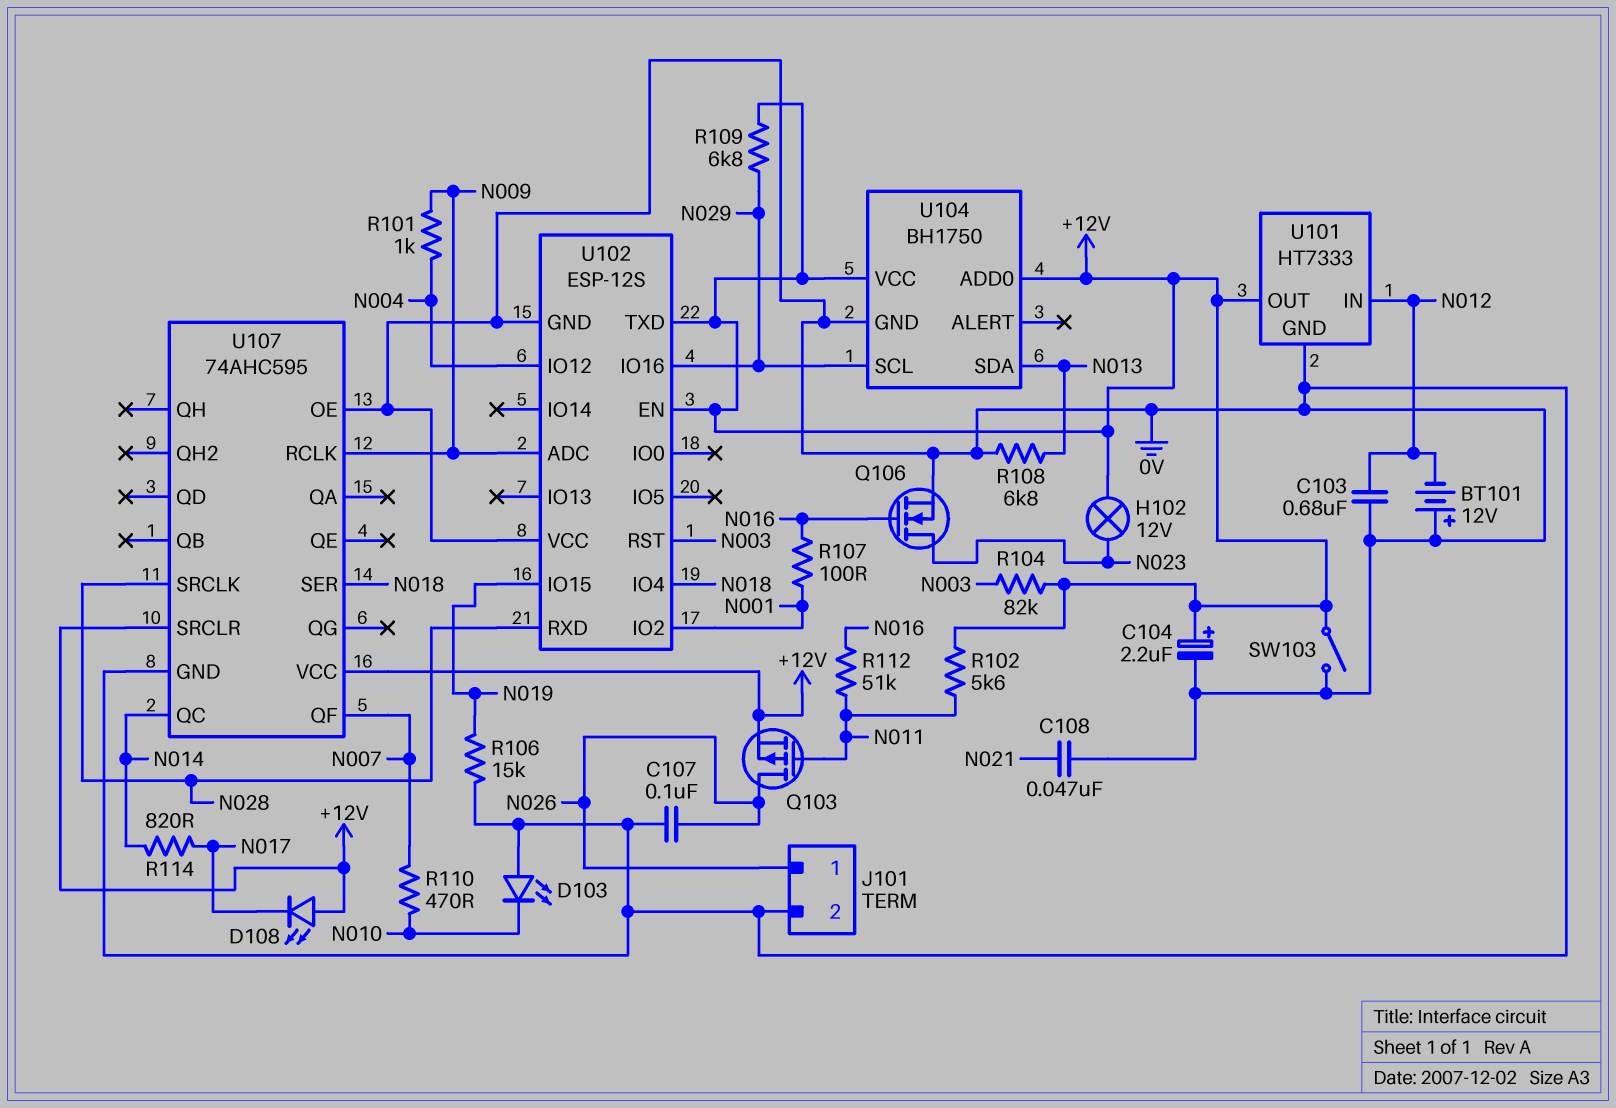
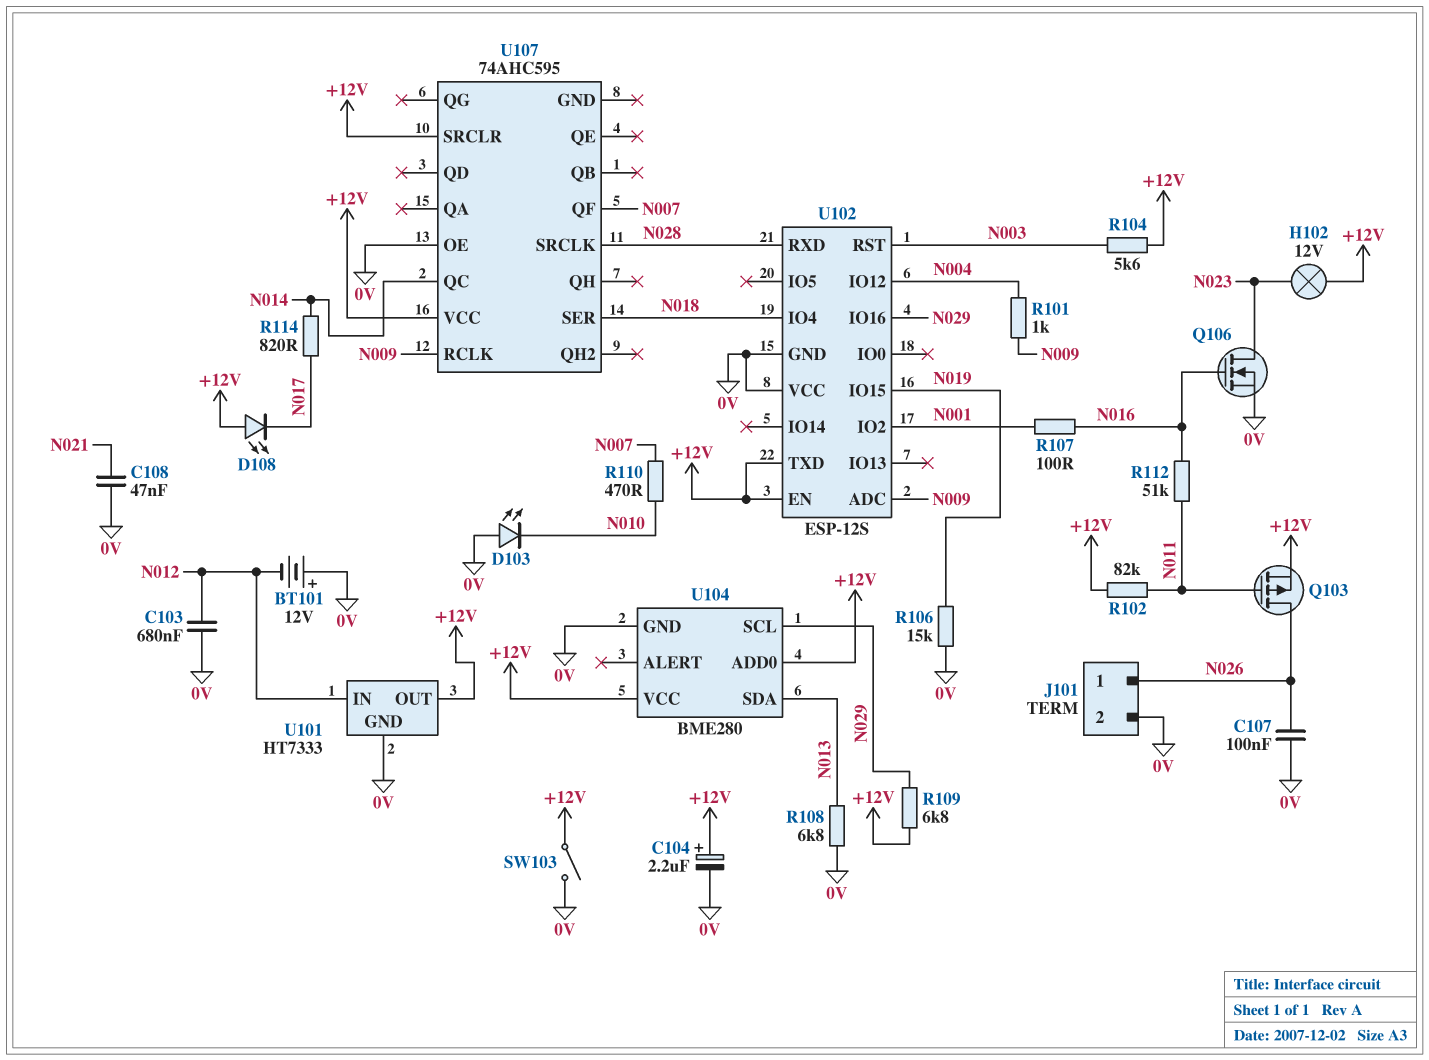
R102: 5.6k (+12V, N011) -> 82k (+12V, N011)
R104: 82k (+12V, N003) -> 5.6k (+12V, N003)
U104: BH1750 -> BME280
U107 pin GND: 0V -> none

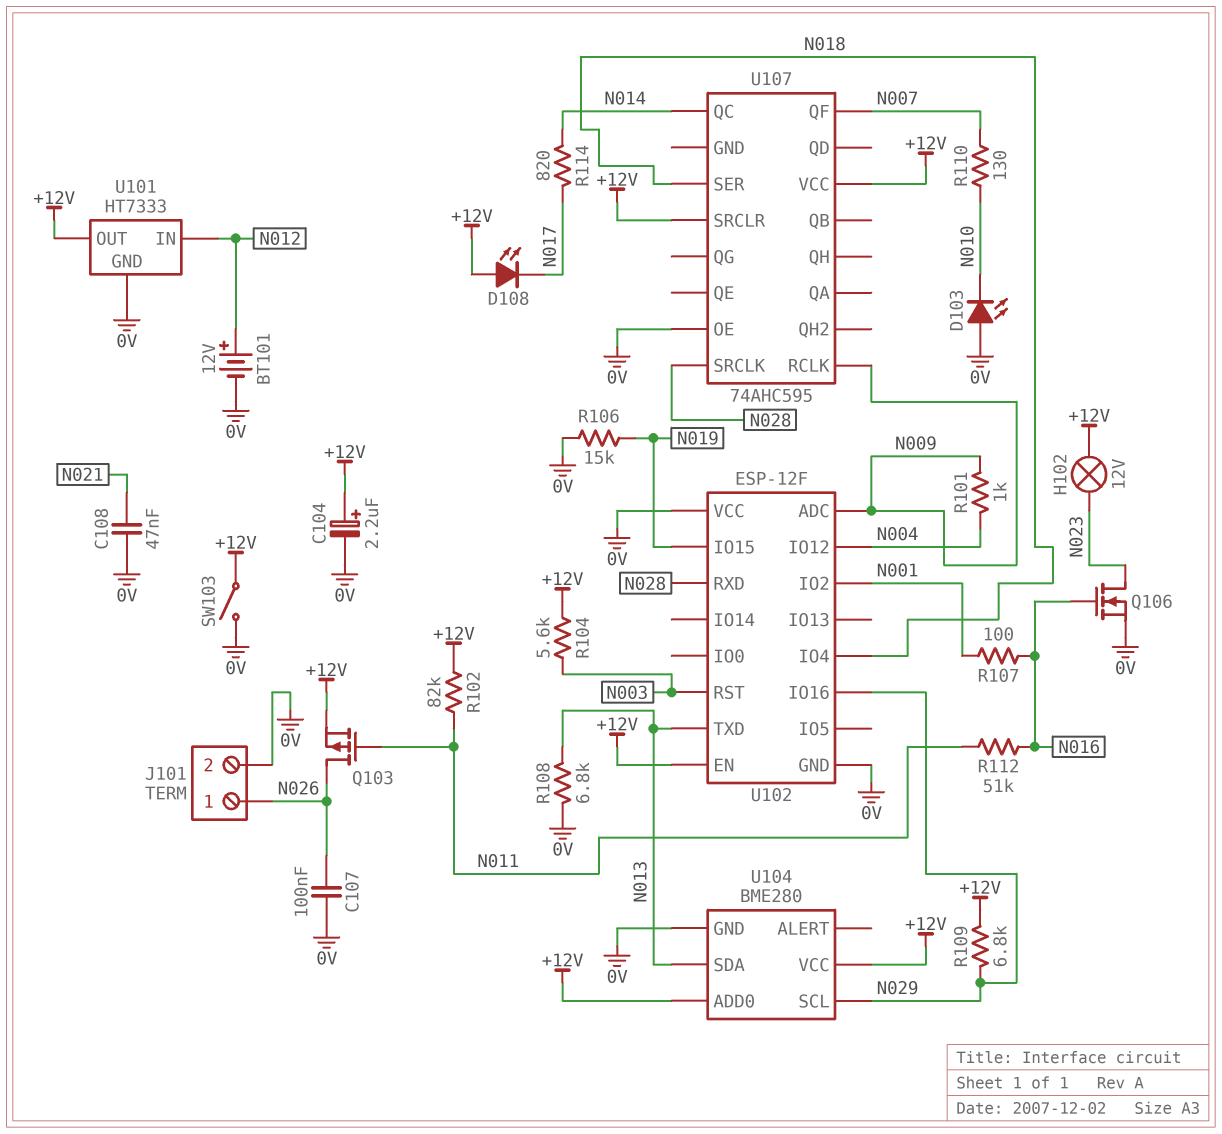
BT101: 12V (plus 0V, minus N012) -> 12V (plus N012, minus 0V)
C103: 680nF (0V, N012) -> none
R110: 470 (N007, N010) -> 130 (N007, N010)
U102: ESP-12S -> ESP-12F
U102 pin TXD: +12V -> N013

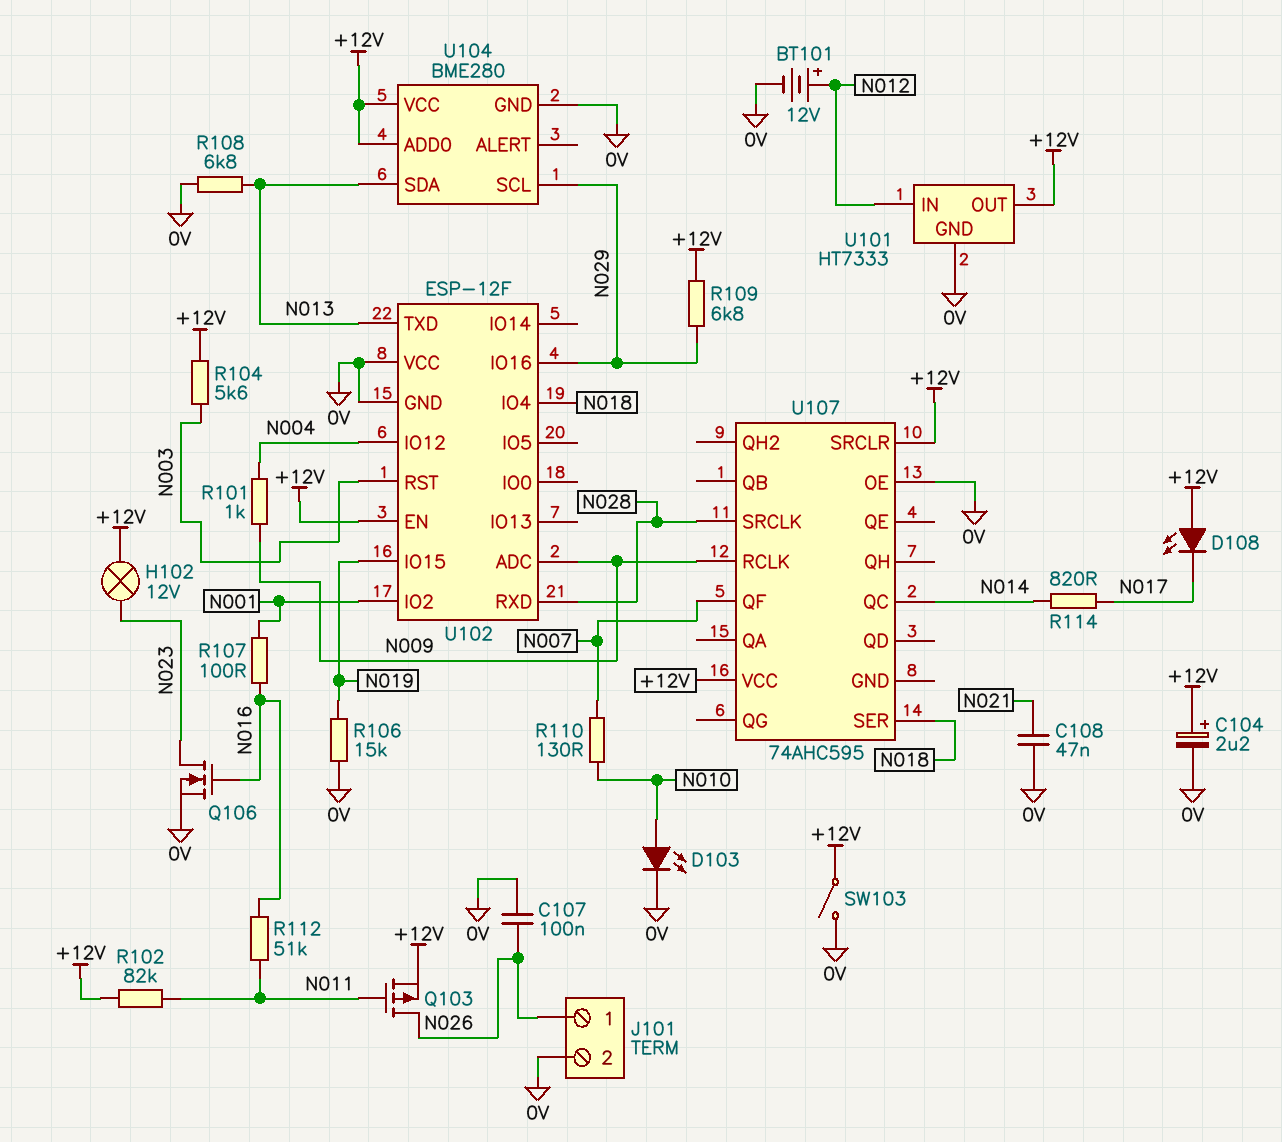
D103: LED (A 0V, K N010) -> LED (A N010, K 0V)

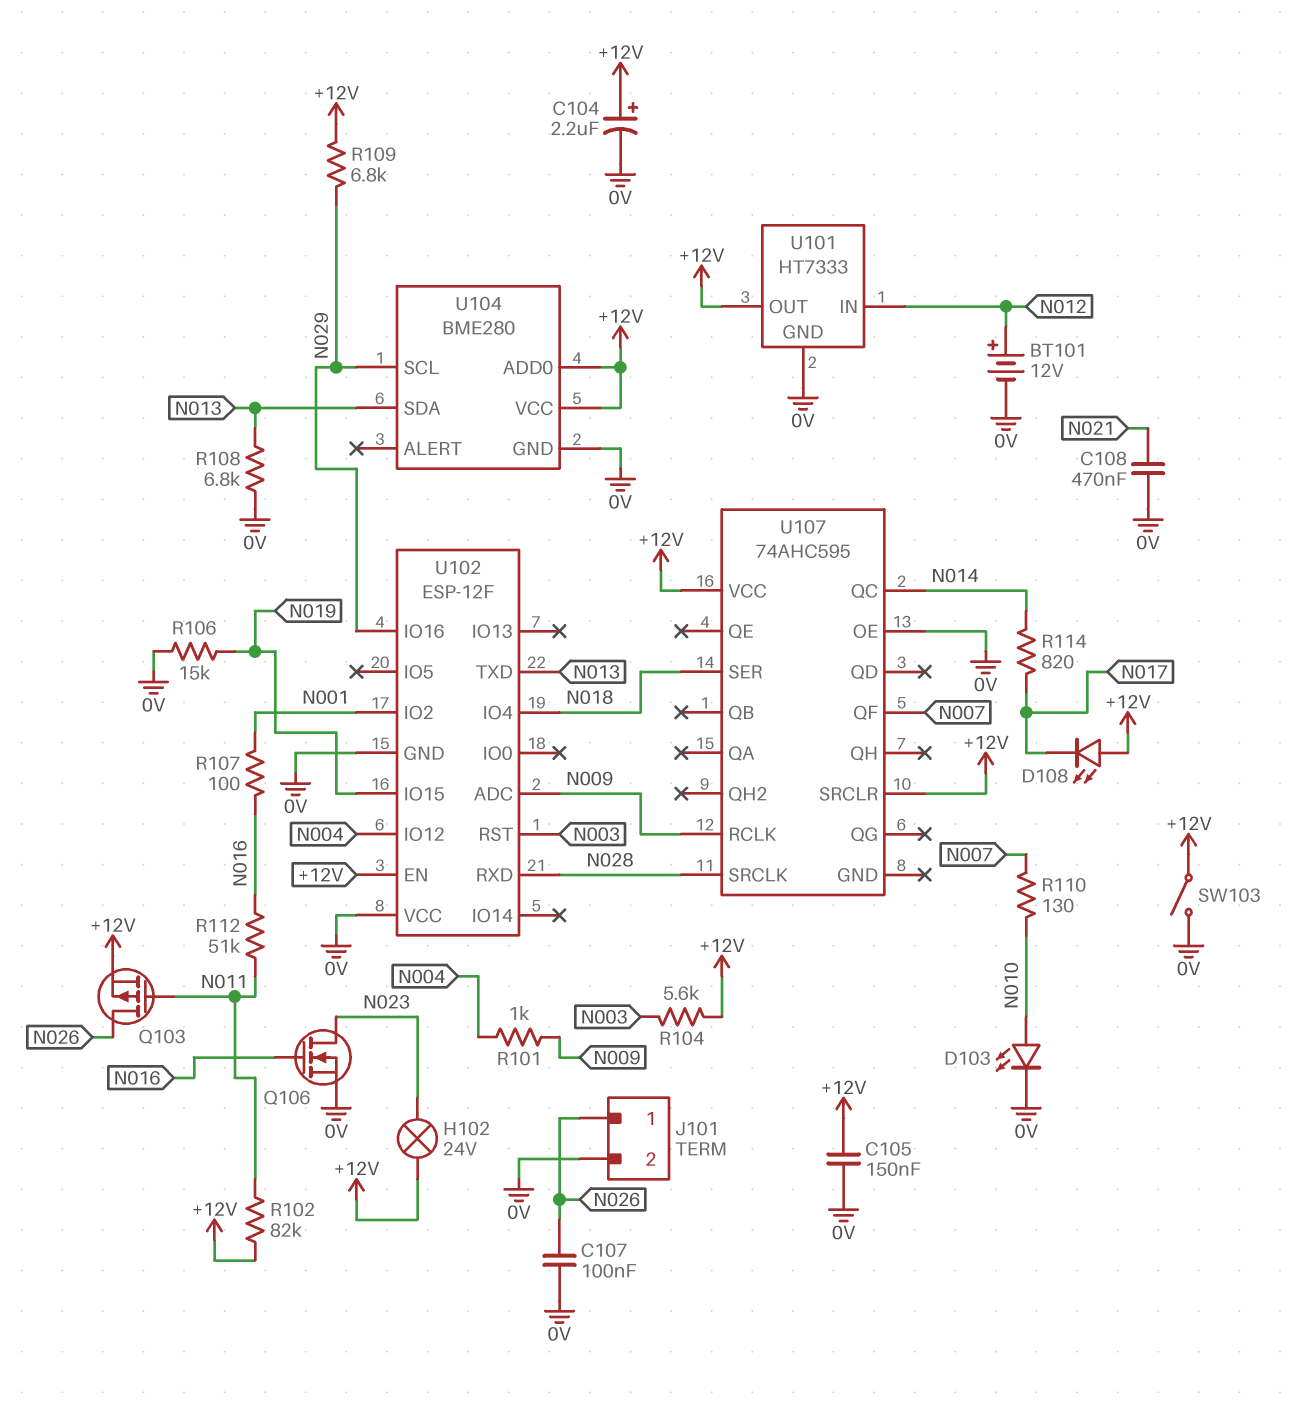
C105: none -> 150nF (+12V, 0V)
C108: 47nF (0V, N021) -> 470nF (0V, N021)
H102: lamp 12V (+12V, N023) -> lamp 24V (+12V, N023)

